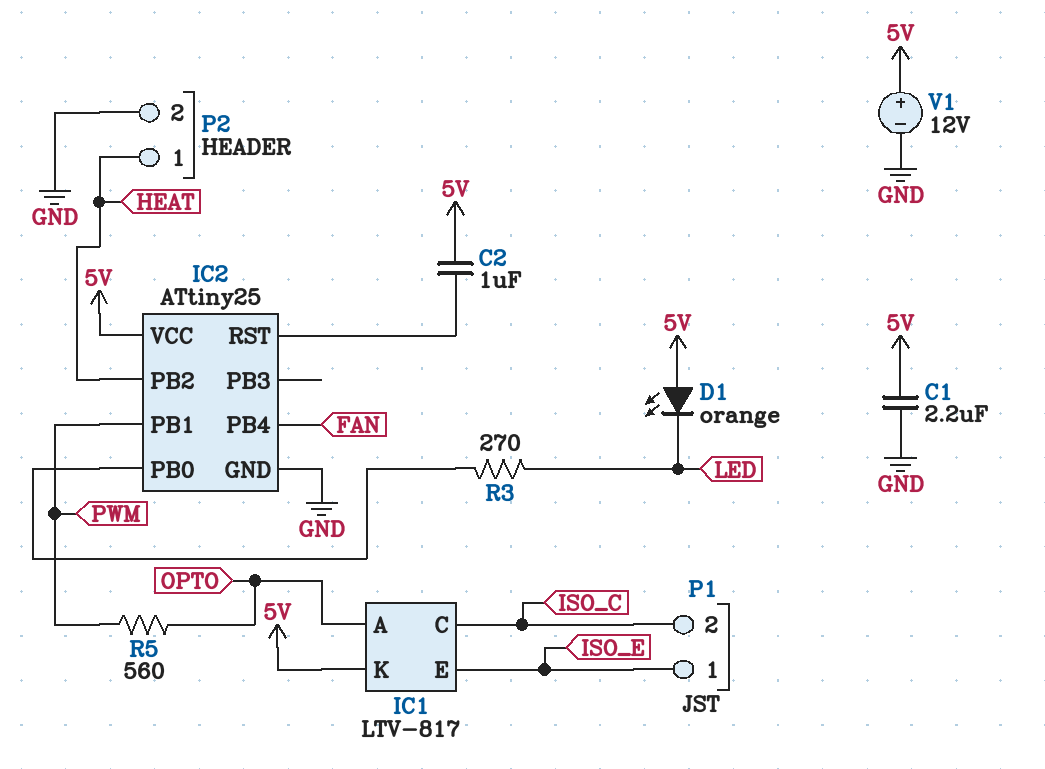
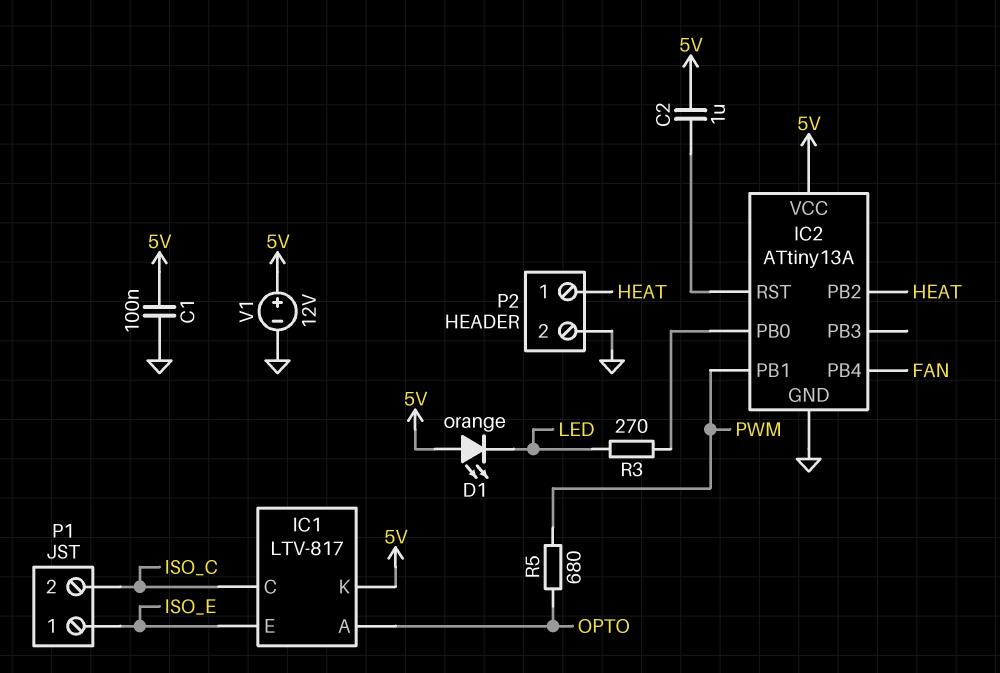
C1: 2.2uF (5V, GND) -> 100nF (5V, GND)
IC2: ATtiny25 -> ATtiny13A
R5: 560 (OPTO, PWM) -> 680 (OPTO, PWM)

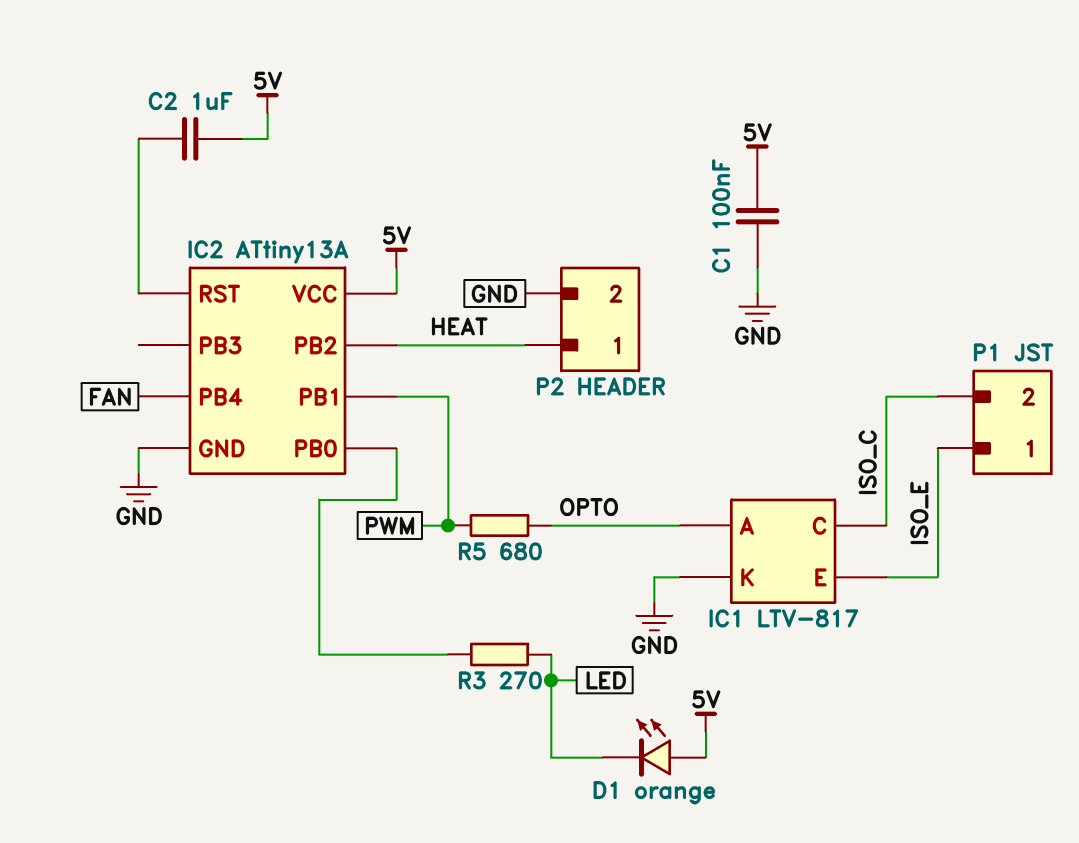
IC1 pin K: 5V -> GND
V1: 12V (plus 5V, minus GND) -> none

